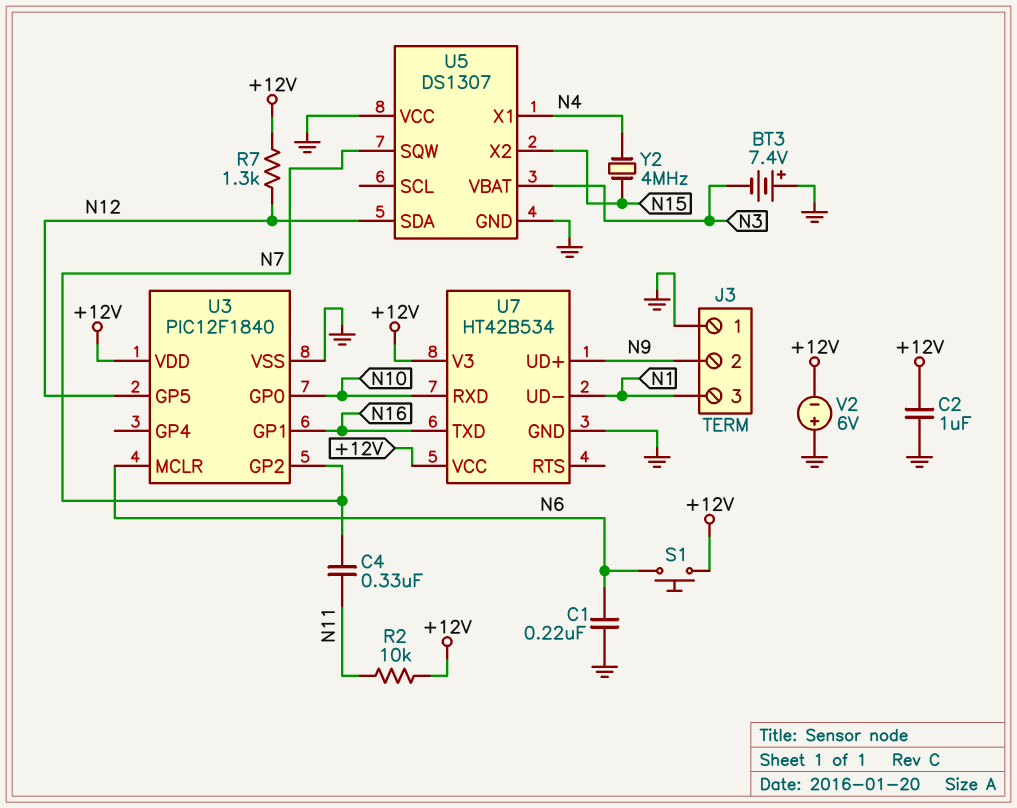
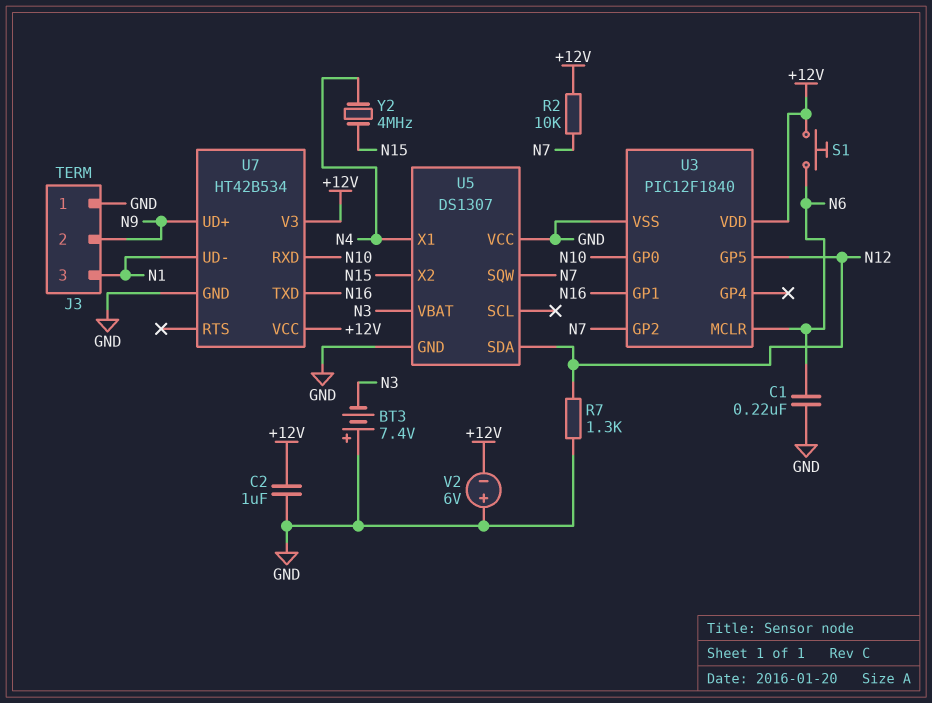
C4: 330nF (N7, N11) -> none
R2: 10k (+12V, N11) -> 10k (+12V, N7)
R7: 1.3k (+12V, N12) -> 1.3k (GND, N12)

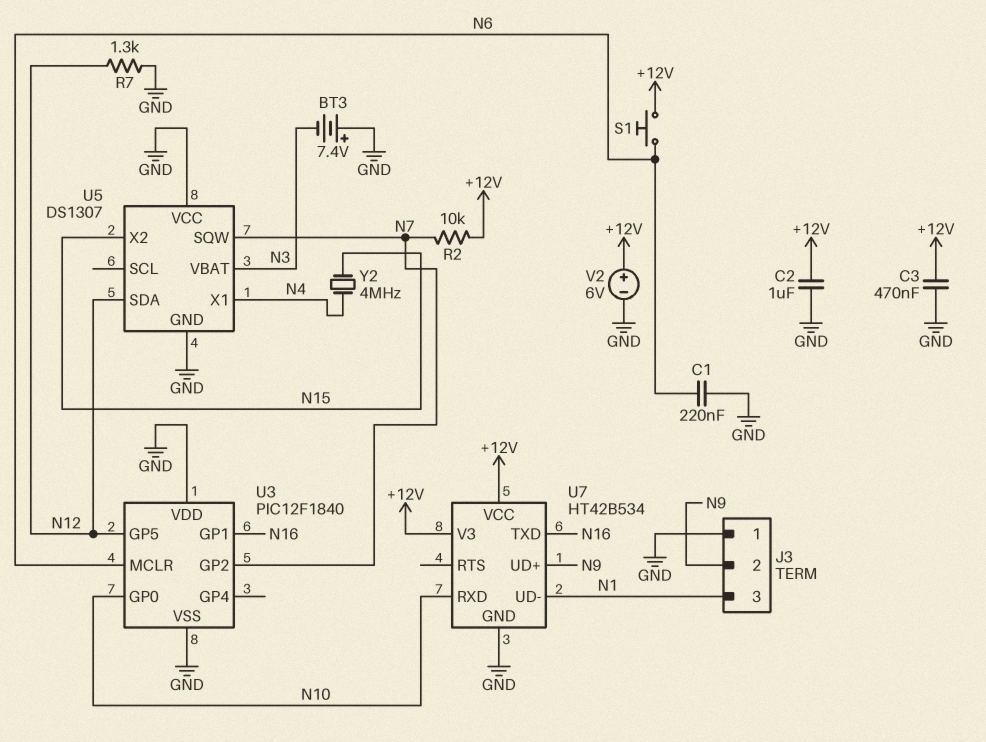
C3: none -> 470nF (+12V, GND)
U3 pin VDD: +12V -> GND
V2: 6V (plus GND, minus +12V) -> 6V (plus +12V, minus GND)

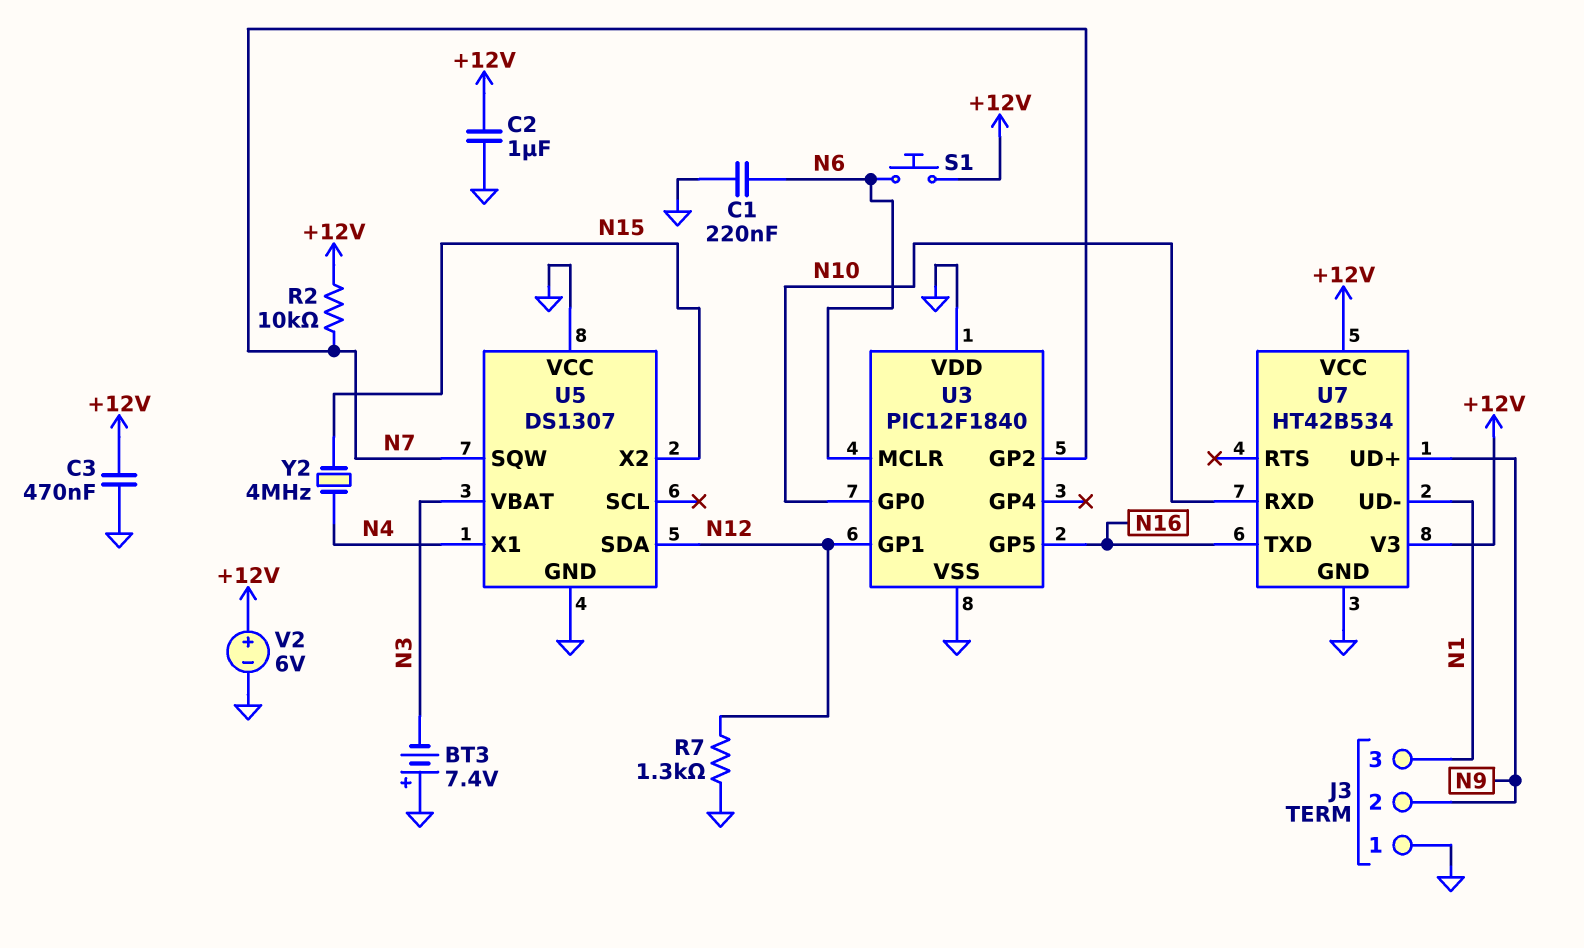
U3 pin GP1: N16 -> N12
U3 pin GP5: N12 -> N16

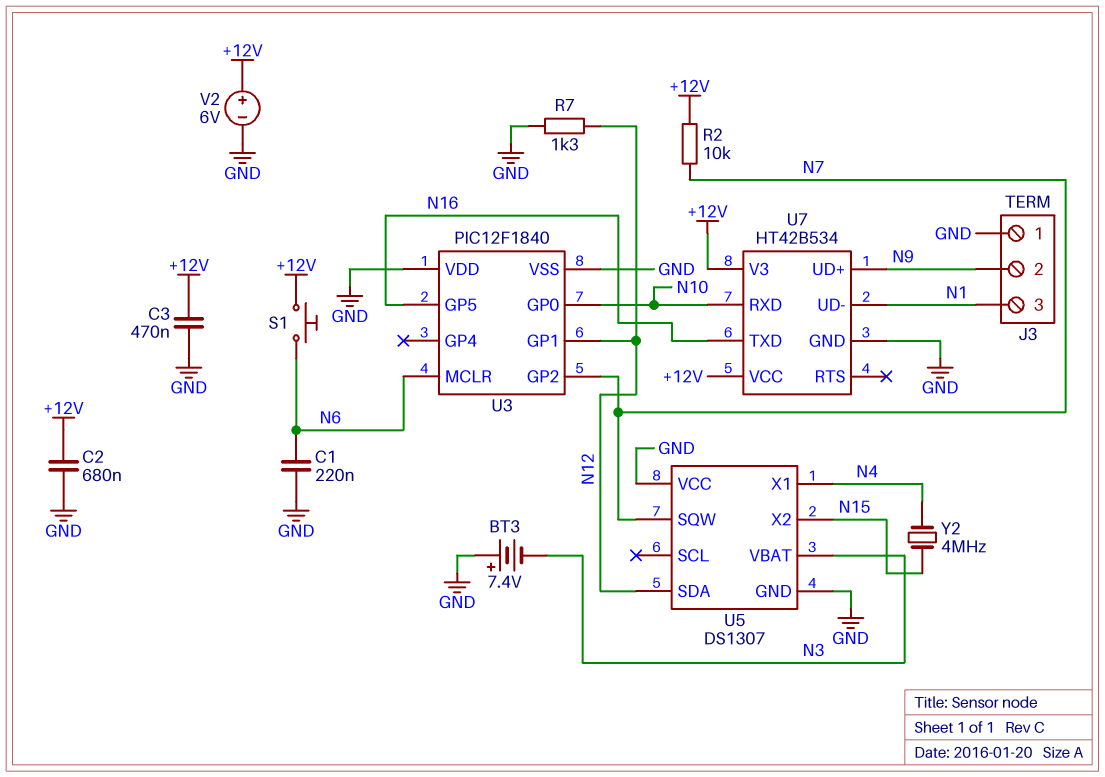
C2: 1uF (+12V, GND) -> 680nF (+12V, GND)

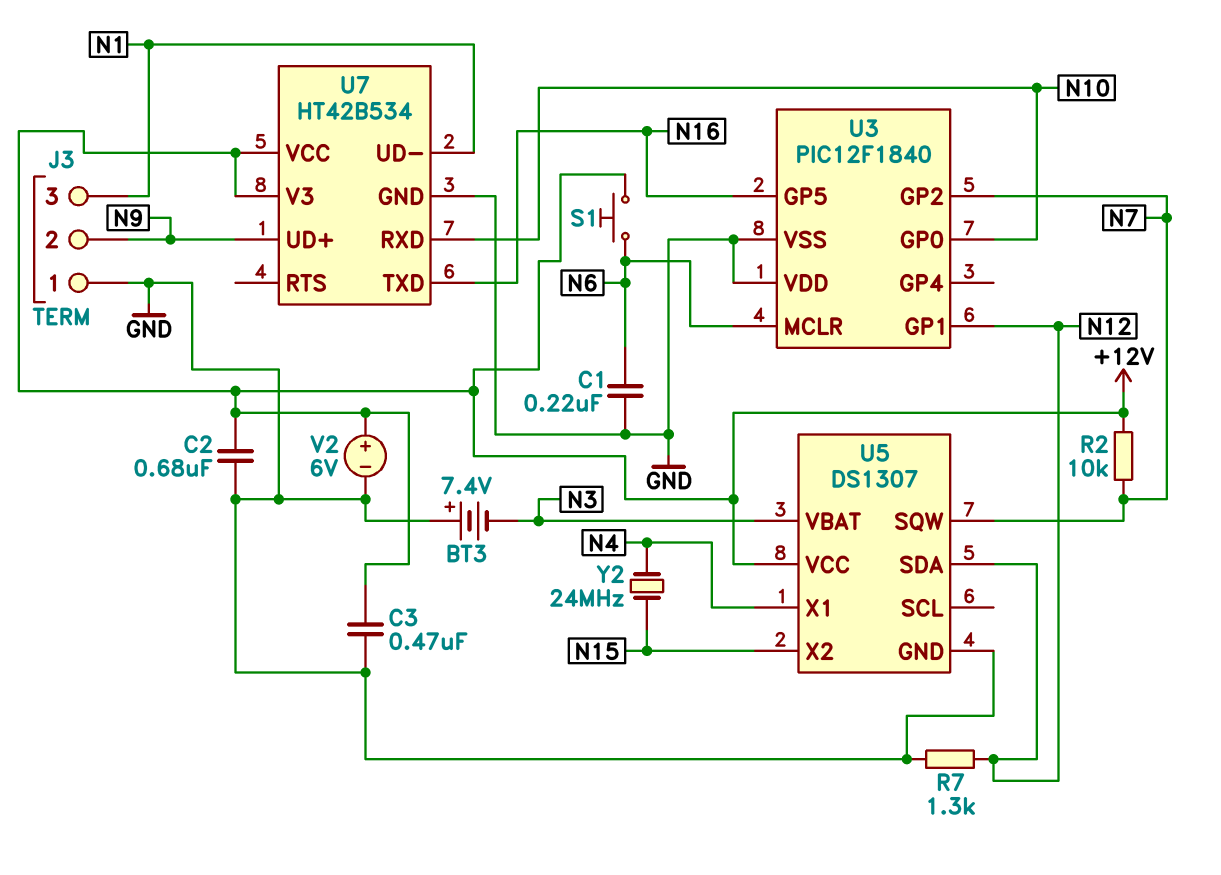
U5 pin VCC: GND -> +12V
Y2: 4MHz (N4, N15) -> 24MHz (N4, N15)

